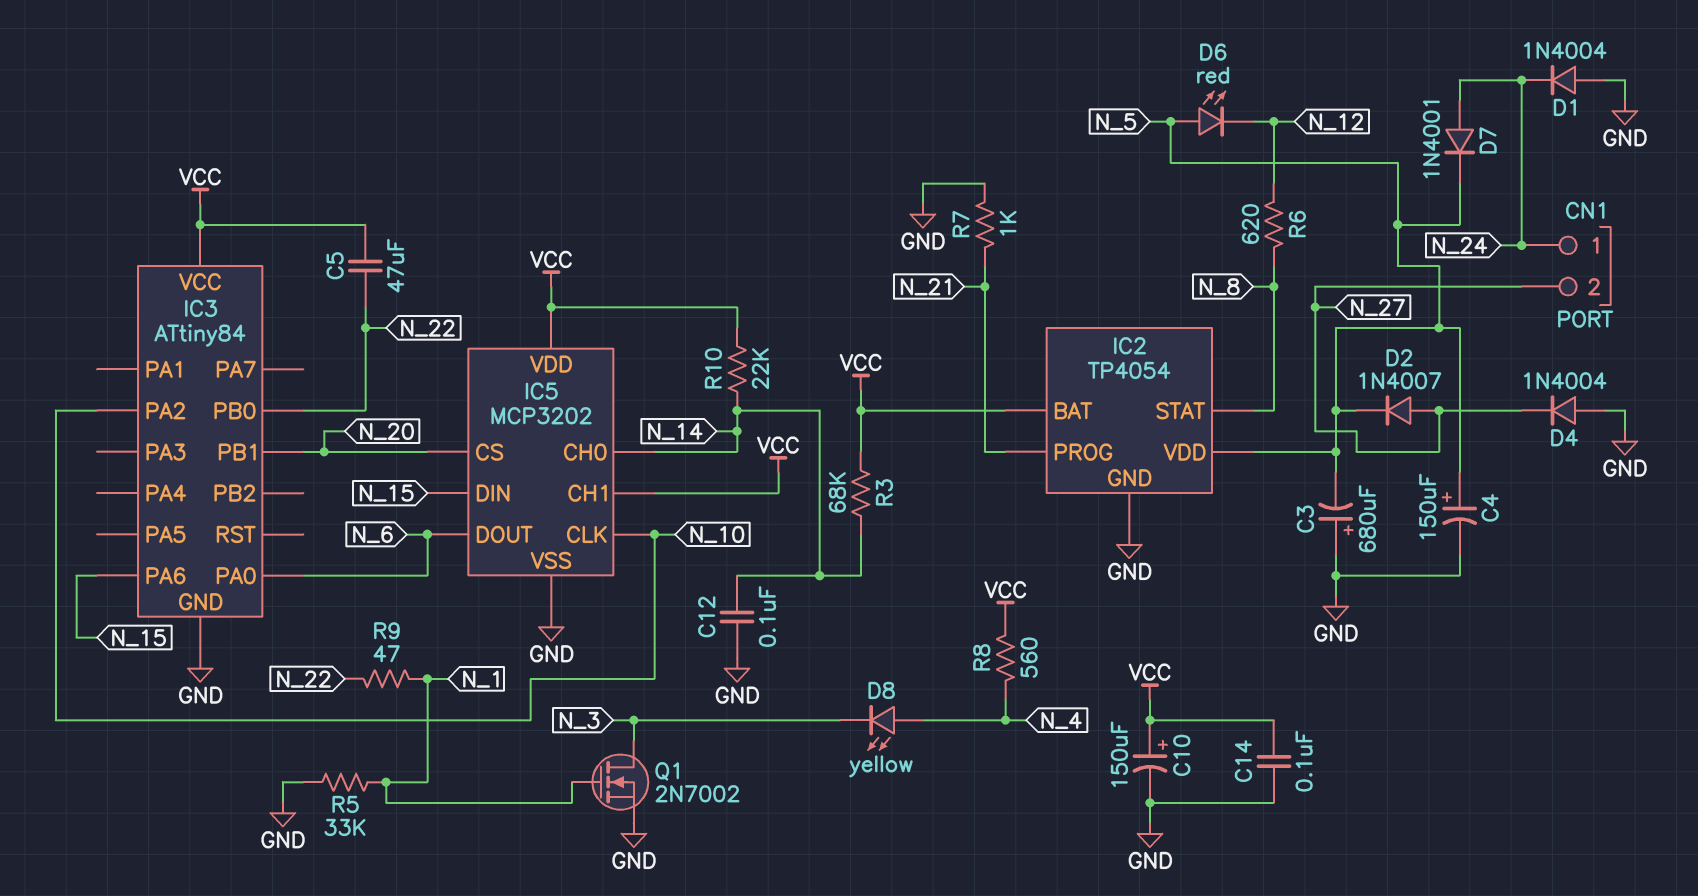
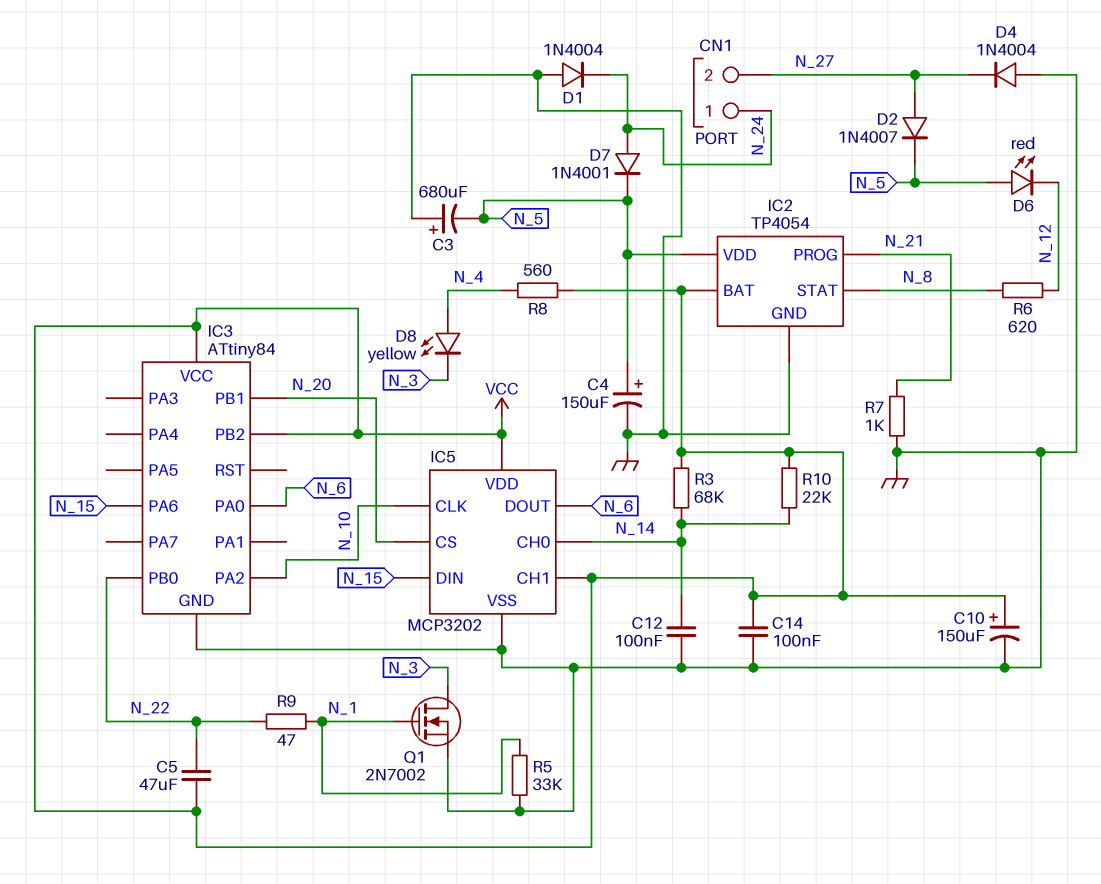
IC3 pin PB2: none -> VCC

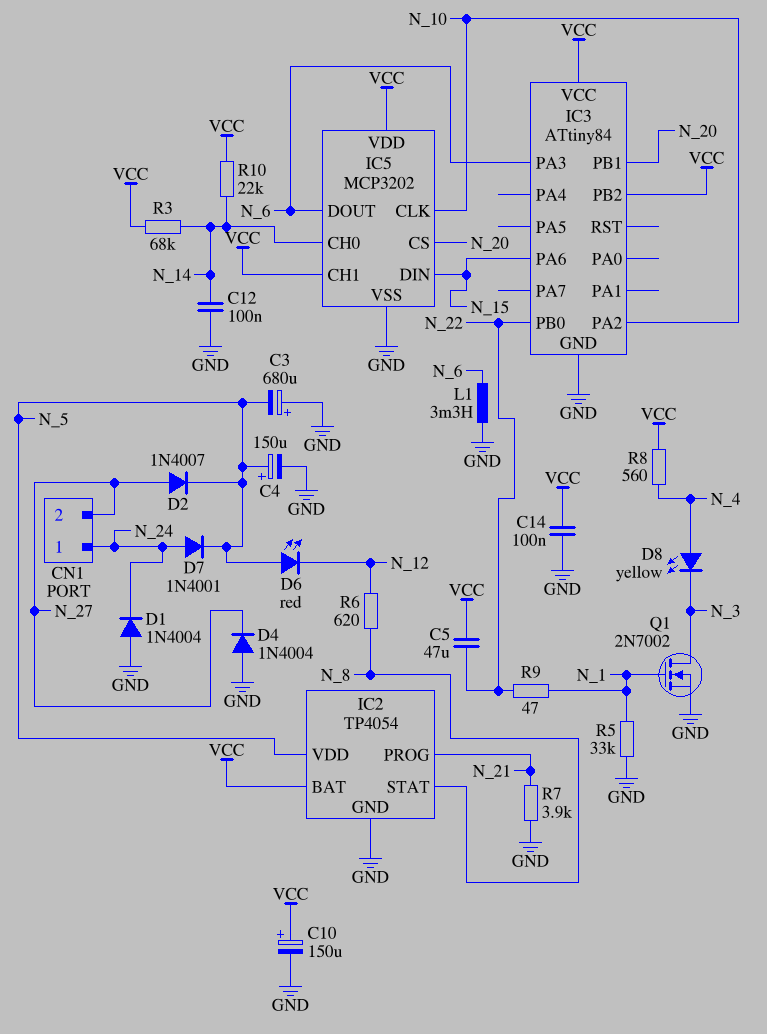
IC3 pin PA0: N_6 -> none
IC3 pin PA3: none -> N_6
L1: none -> 3.3mH (GND, N_6)
R7: 1k (GND, N_21) -> 3.9k (GND, N_21)

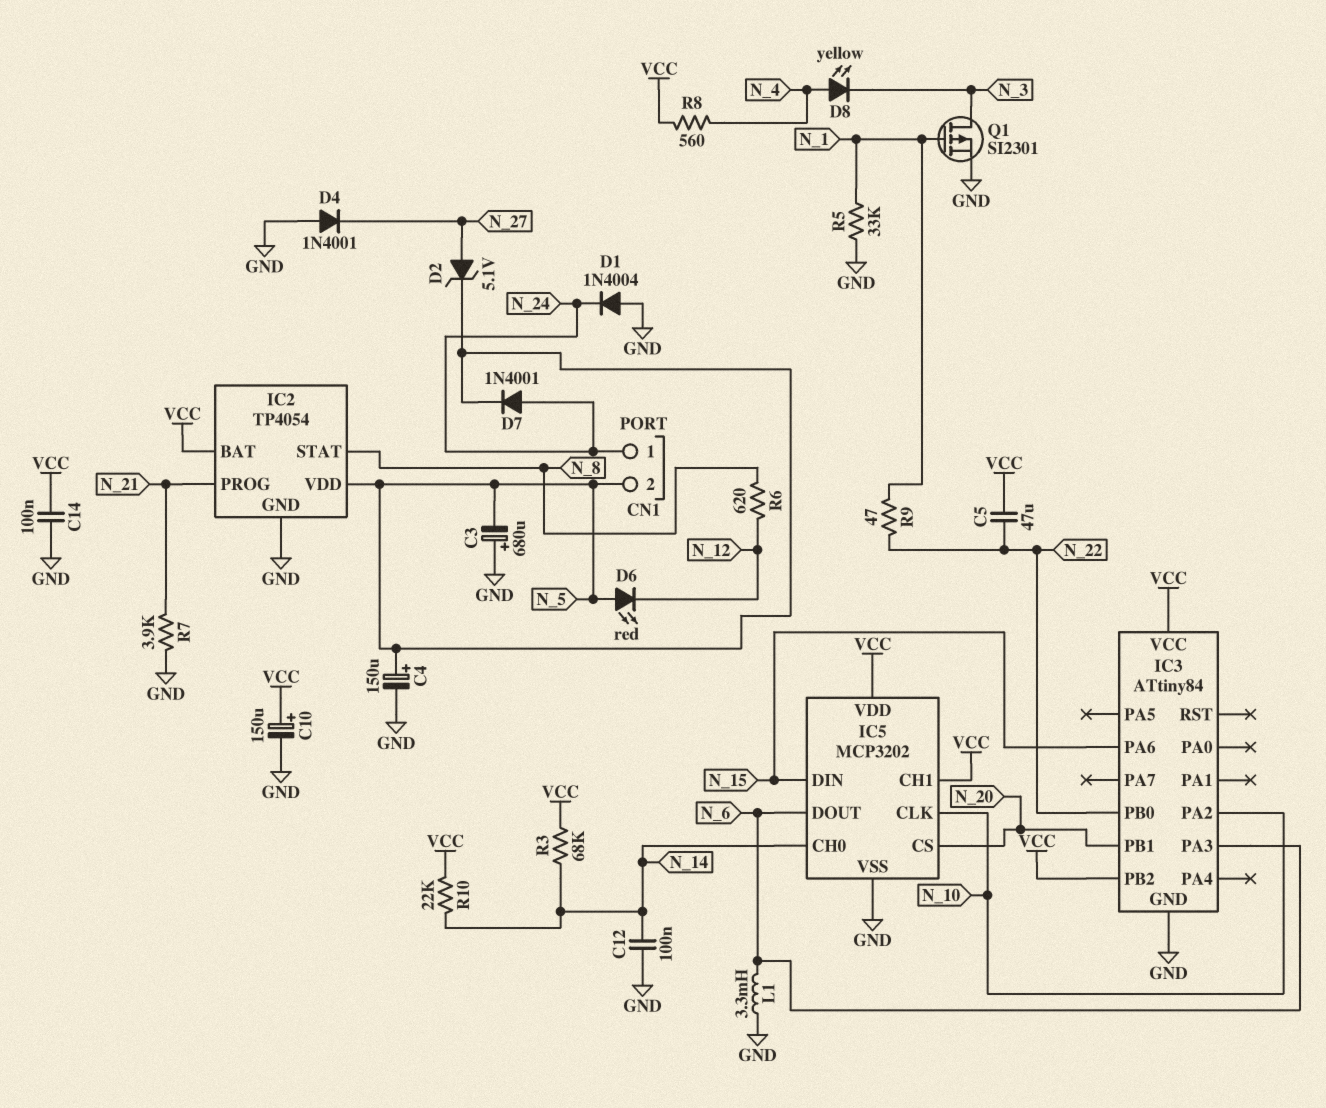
CN1 pin 2: N_27 -> N_5
D2: diode 1N4007 (A N_27, K N_5) -> zener 5.1V (A N_27, K N_5)
D4: diode 1N4004 (A GND, K N_27) -> diode 1N4001 (A GND, K N_27)
Q1: NMOS 2N7002 (G N_1, D N_3, S GND) -> PMOS SI2301 (G N_1, D N_3, S GND)

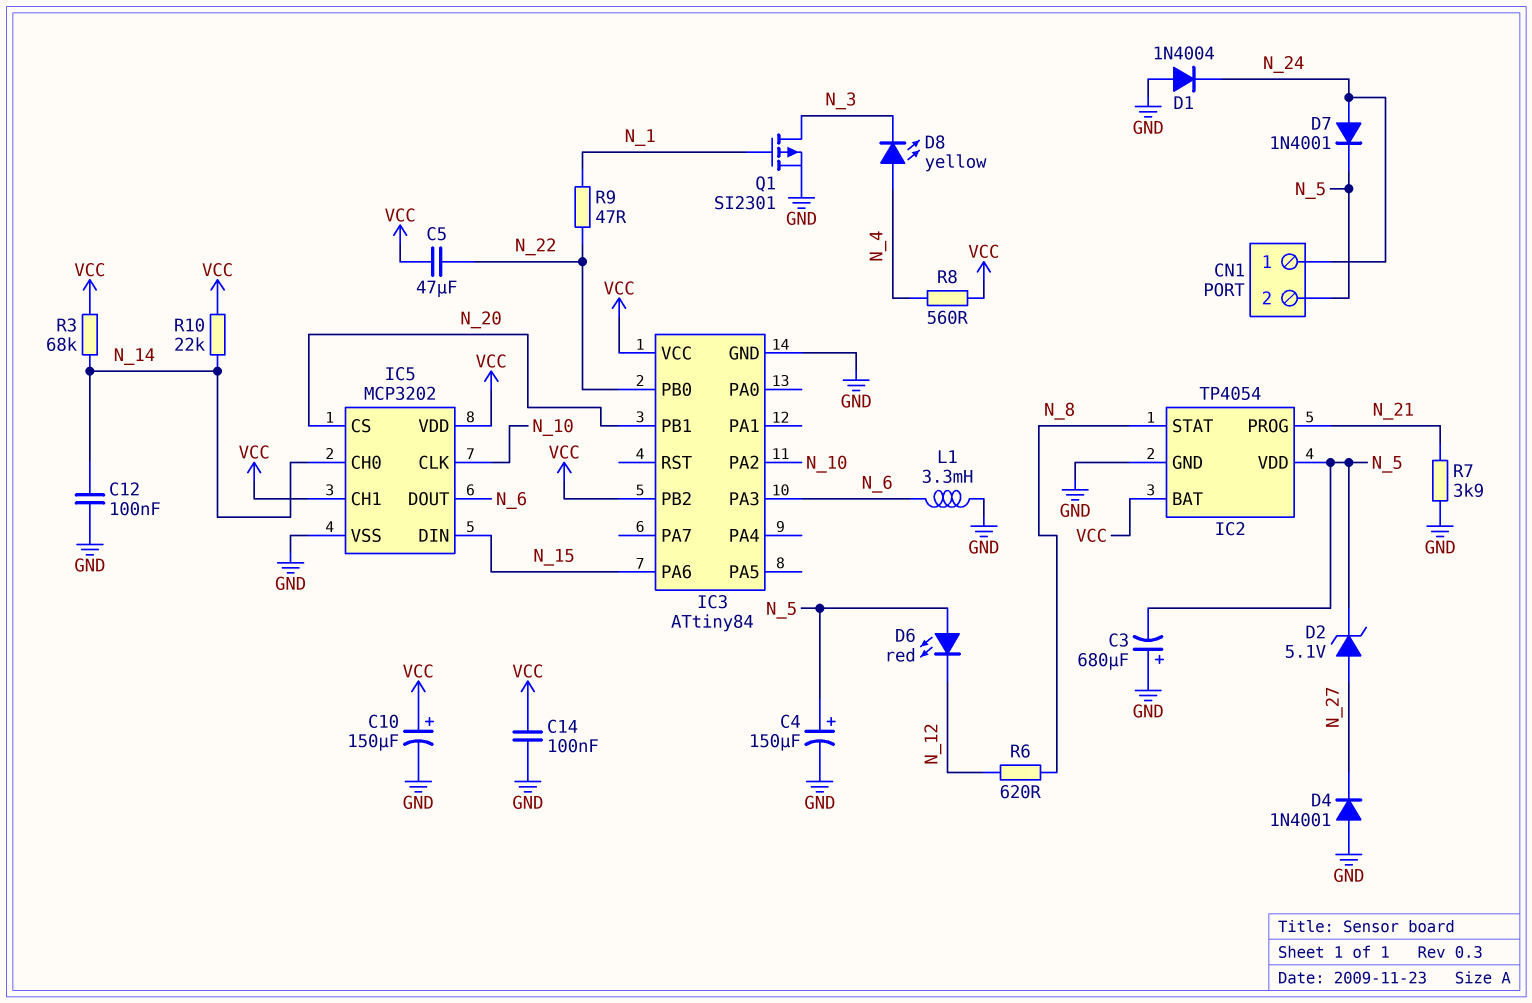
R5: 33k (GND, N_1) -> none

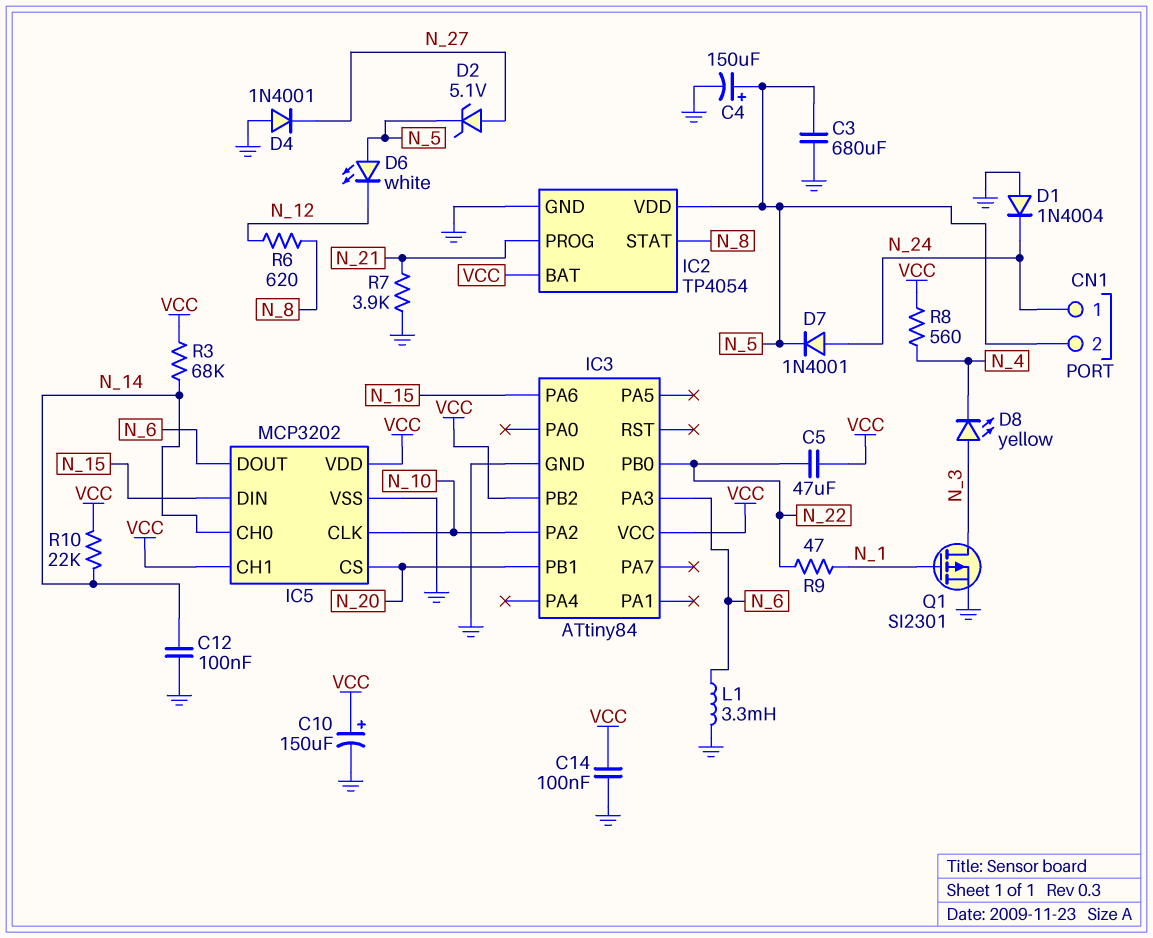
C3: 680uF (plus GND, minus N_5) -> 680uF (GND, N_5)
D6: LED red (A N_5, K N_12) -> LED white (A N_5, K N_12)
D8: LED yellow (A N_4, K N_3) -> LED yellow (A N_3, K N_4)

